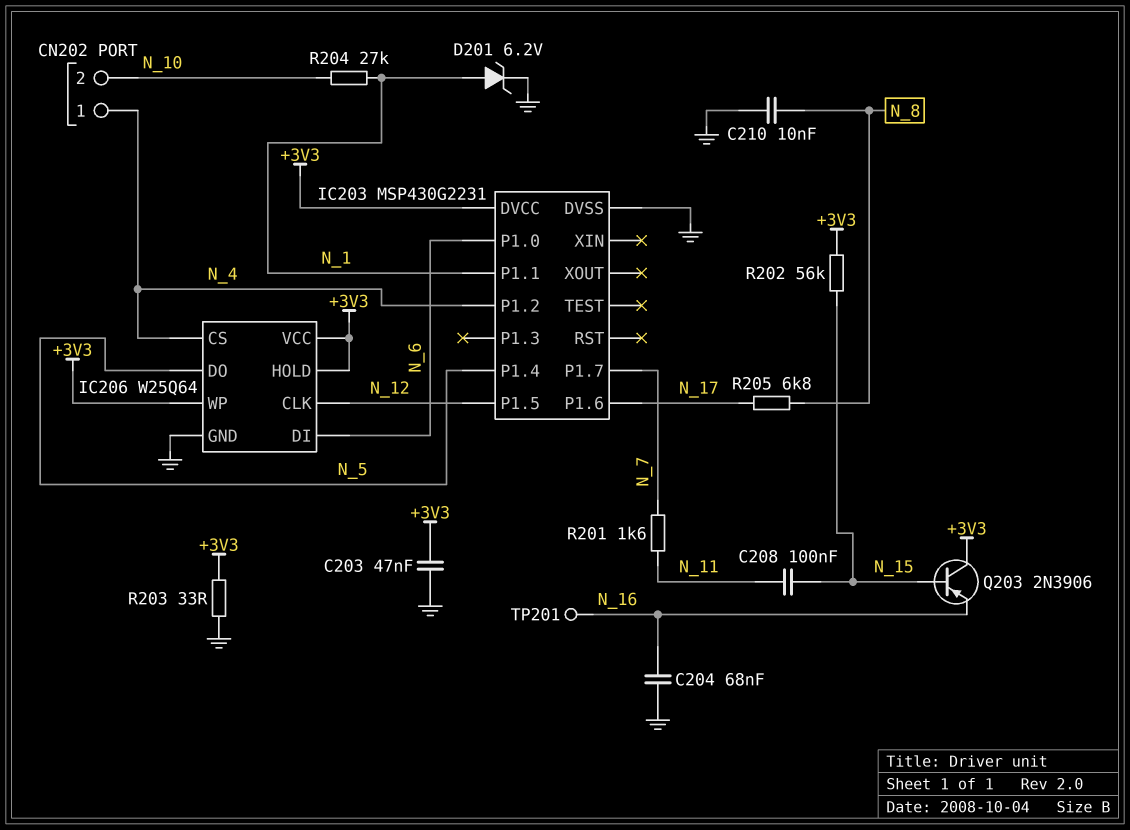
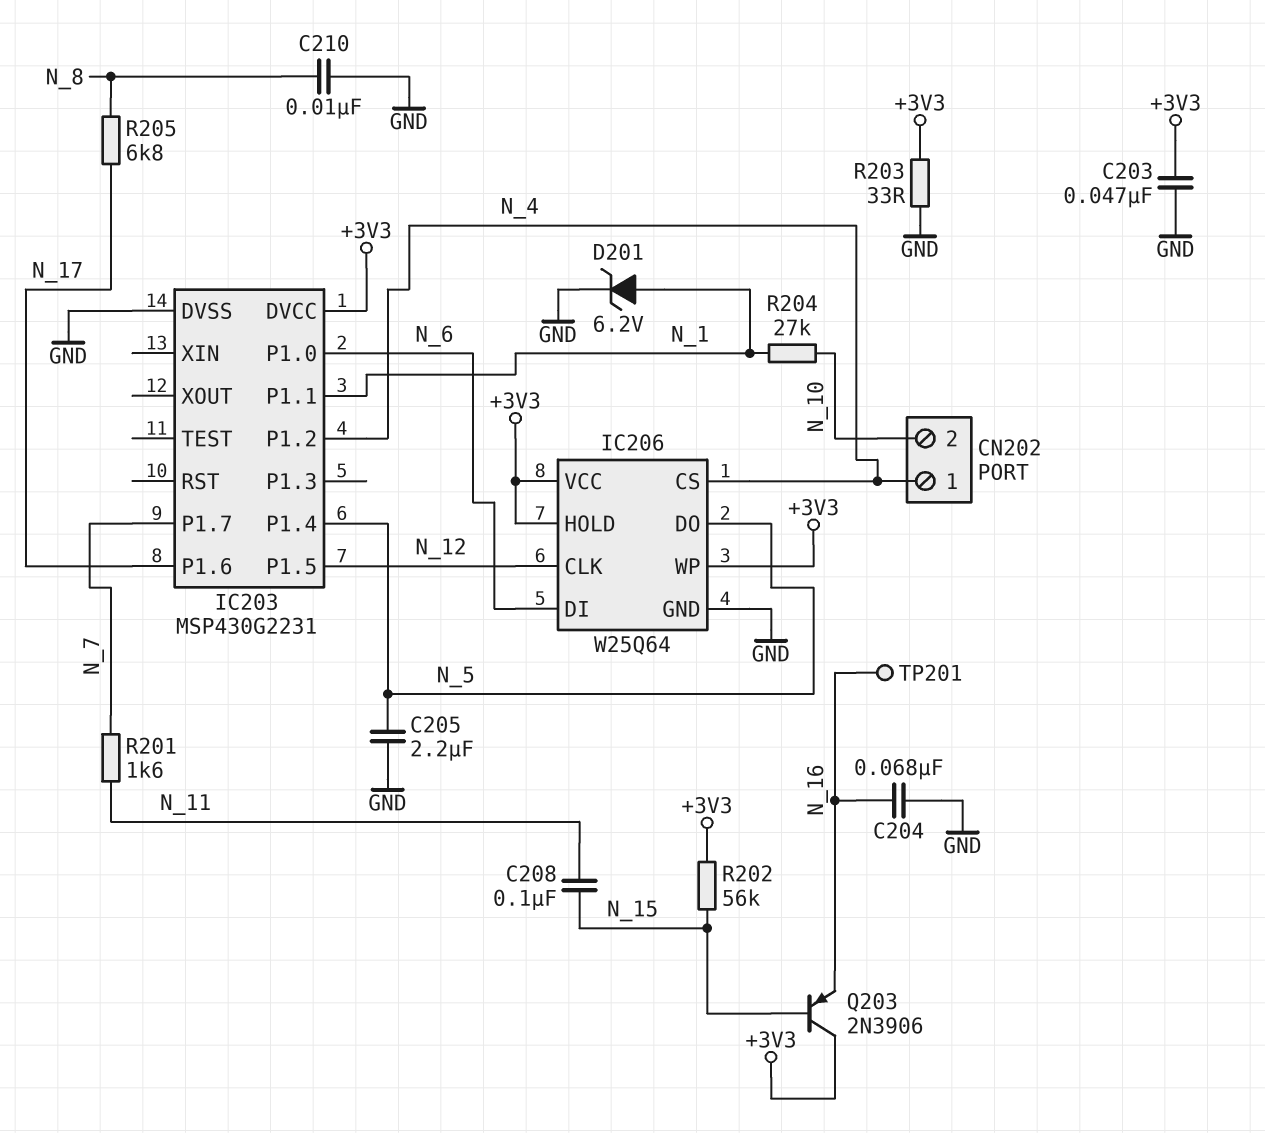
C205: none -> 2.2uF (GND, N_5)

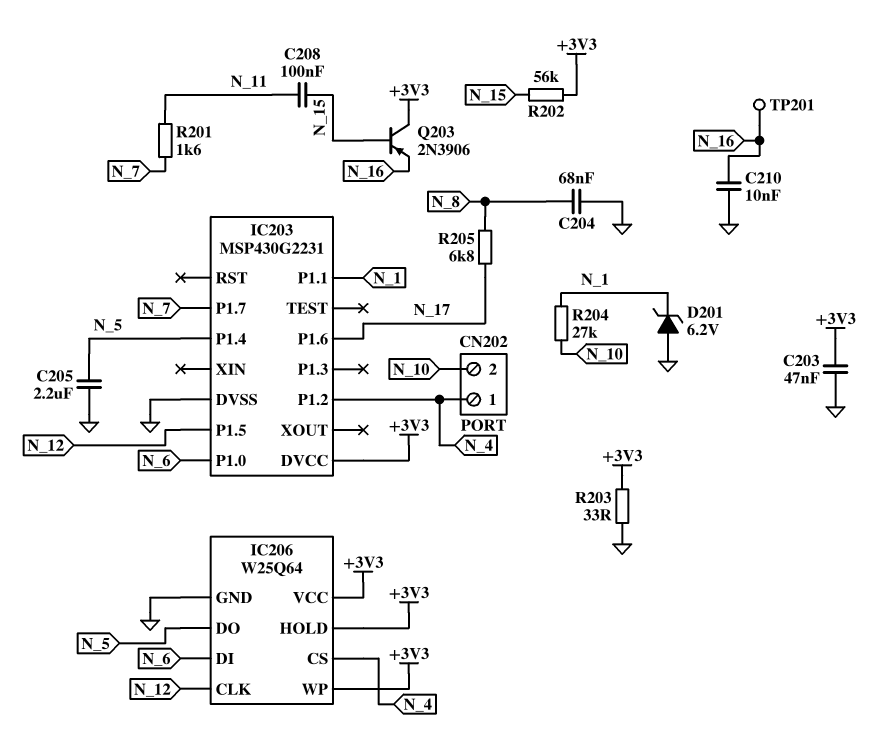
C204: 68nF (GND, N_16) -> 68nF (GND, N_8)
C210: 10nF (GND, N_8) -> 10nF (GND, N_16)
D201: zener 6.2V (A N_1, K GND) -> zener 6.2V (A GND, K N_1)

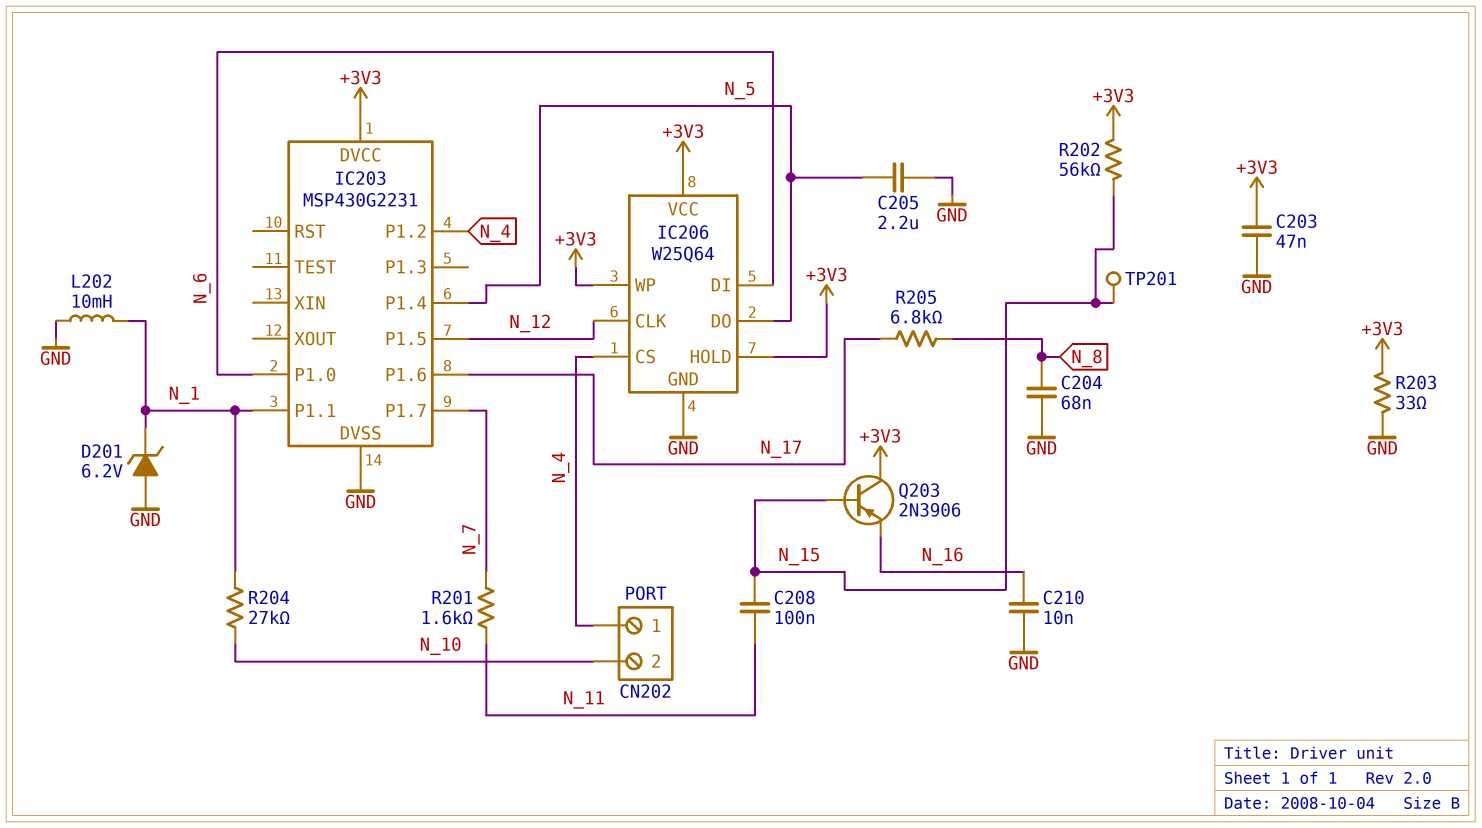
L202: none -> 10mH (GND, N_1)
TP201: test point (N_16) -> test point (N_15)

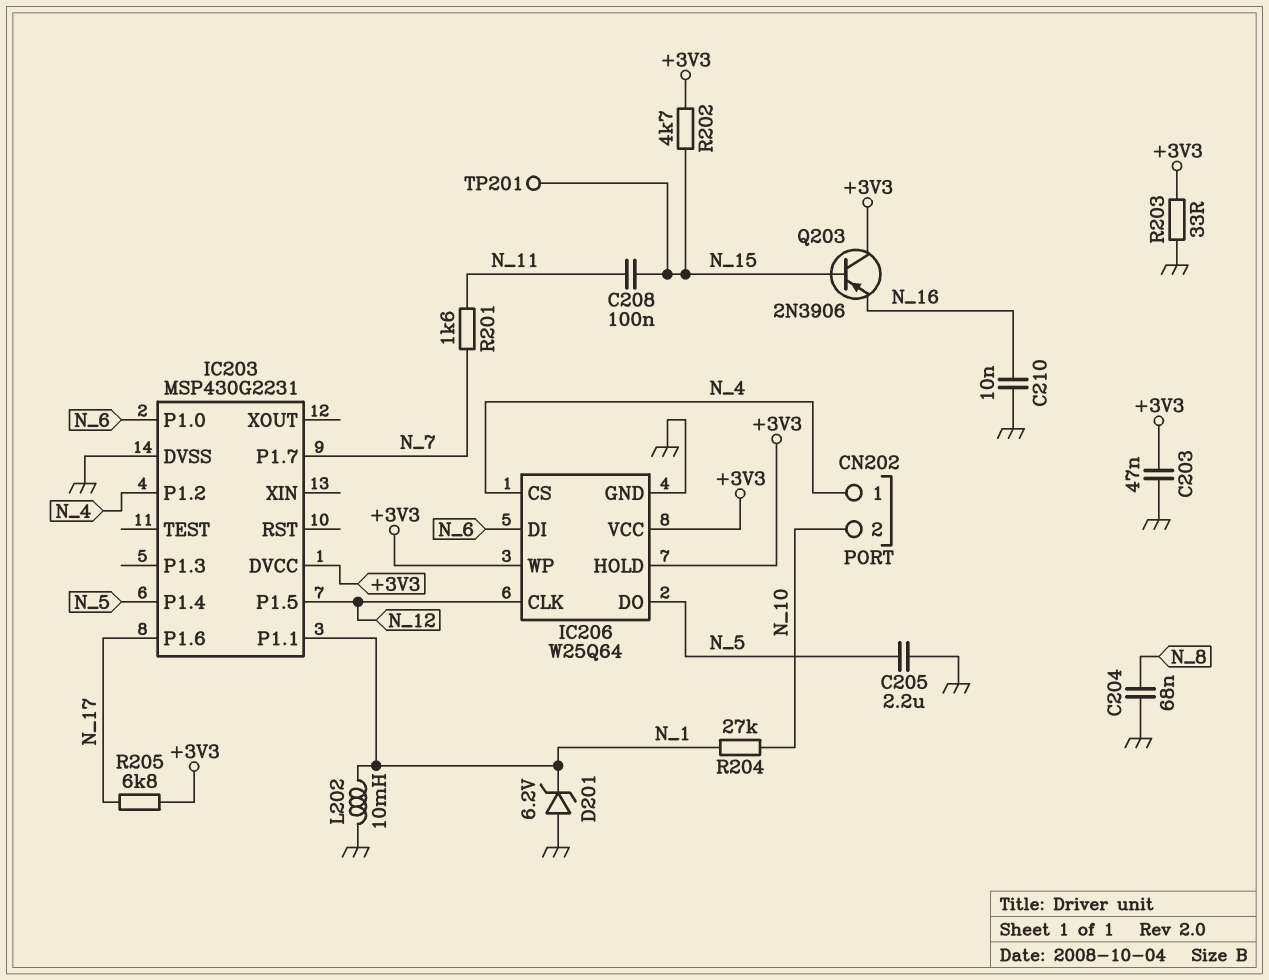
R202: 56k (+3V3, N_15) -> 4.7k (+3V3, N_15)
R205: 6.8k (N_8, N_17) -> 6.8k (+3V3, N_17)

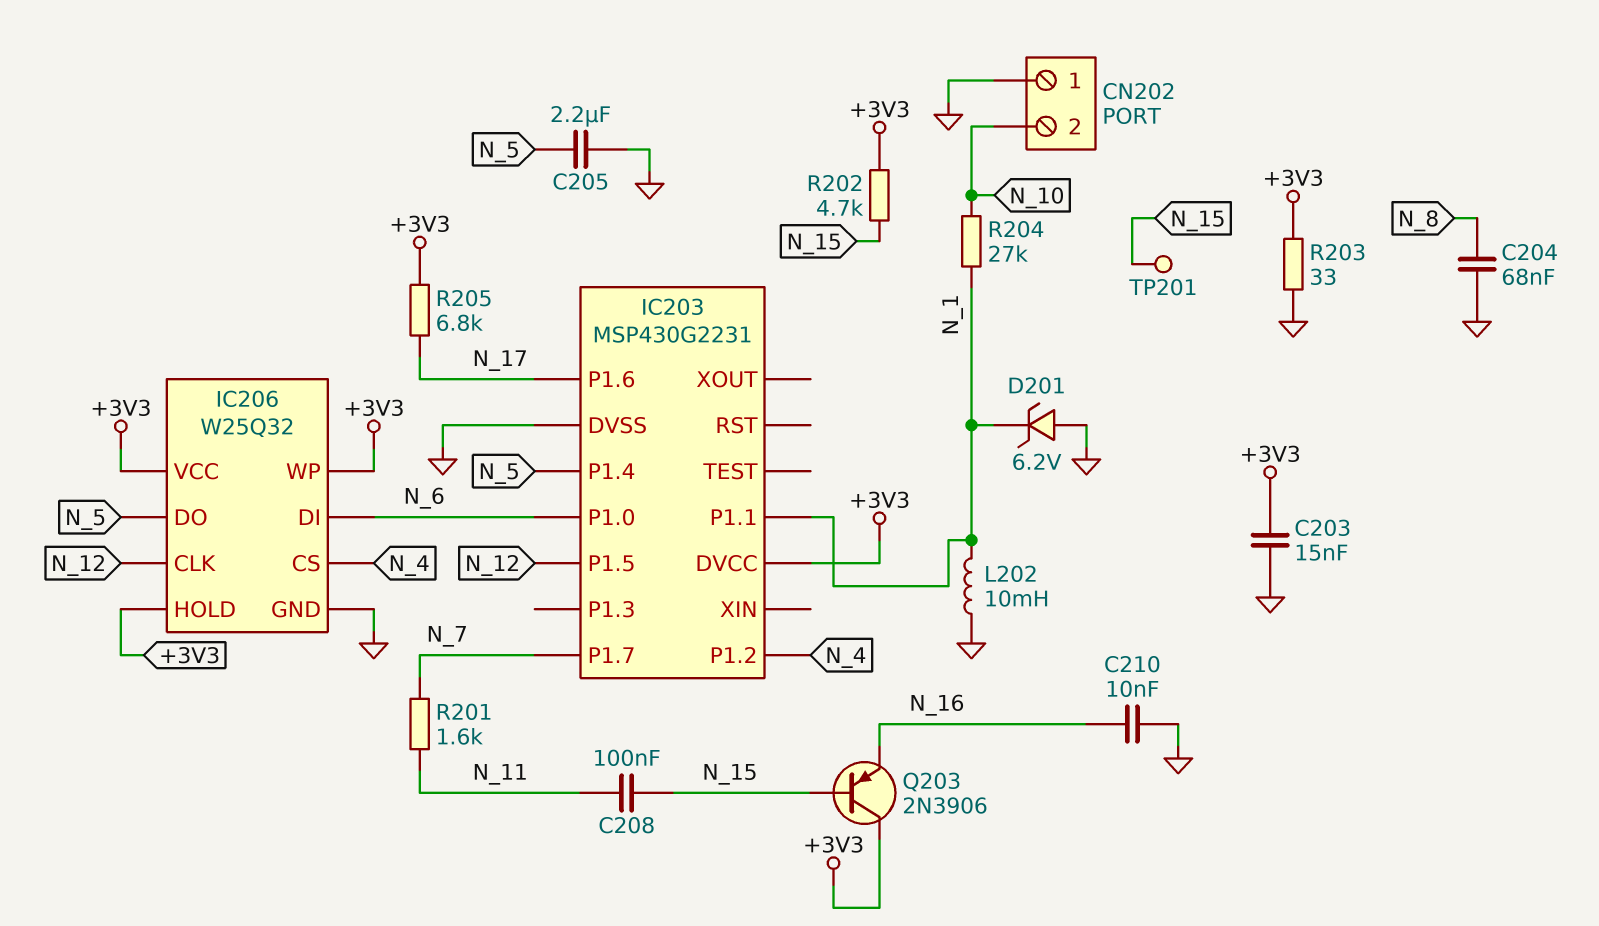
C203: 47nF (+3V3, GND) -> 15nF (+3V3, GND)
CN202 pin 1: N_4 -> GND
IC206: W25Q64 -> W25Q32

